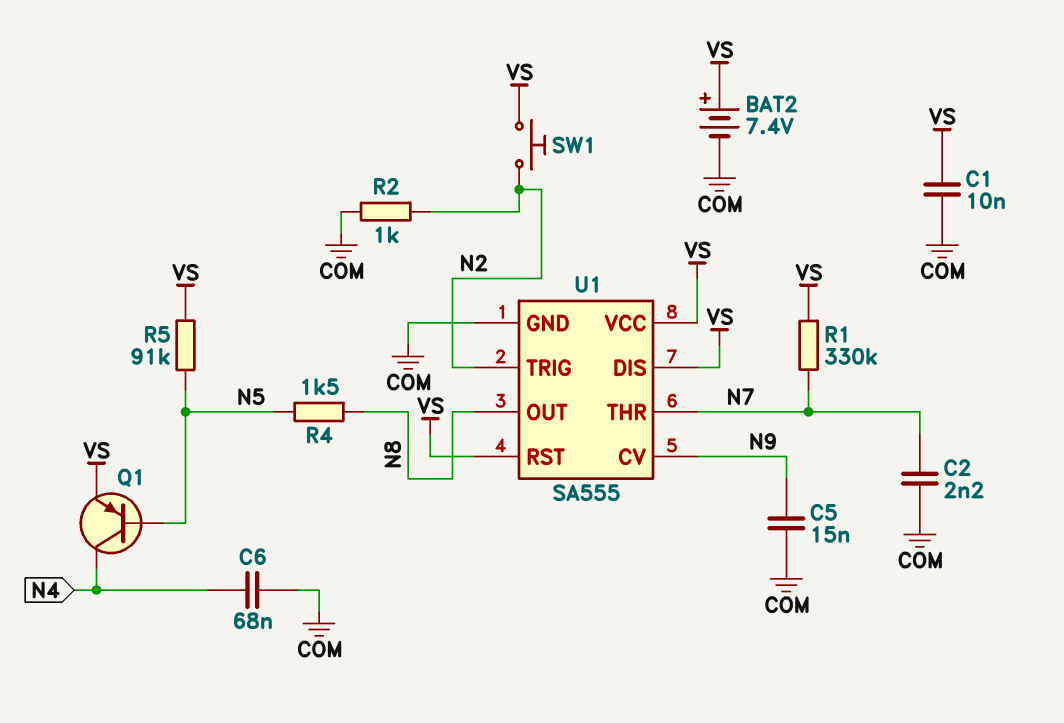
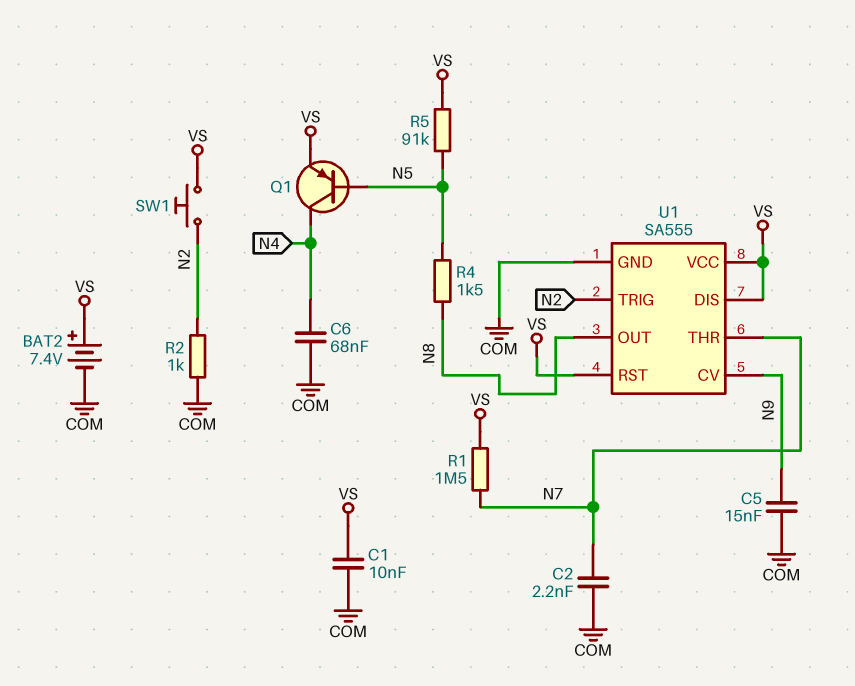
R1: 330k (N7, VS) -> 1.5M (N7, VS)

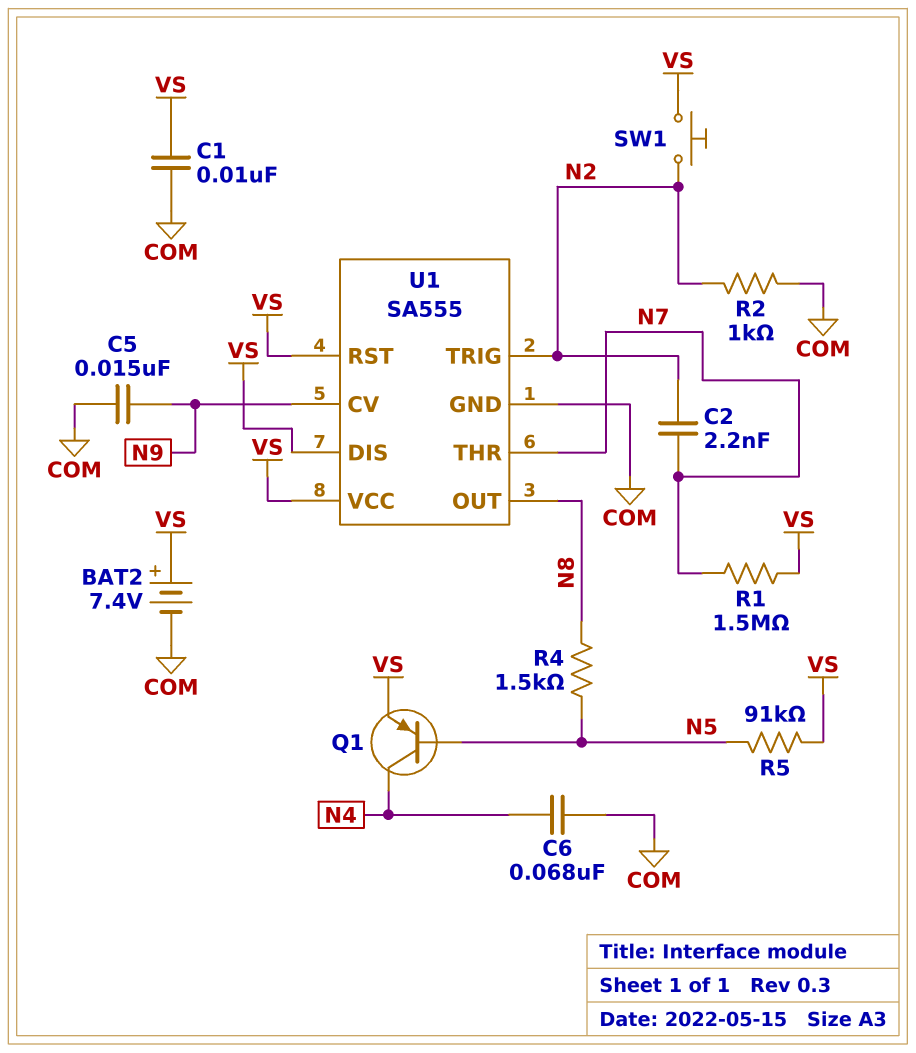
C2: 2.2nF (COM, N7) -> 2.2nF (N2, N7)

